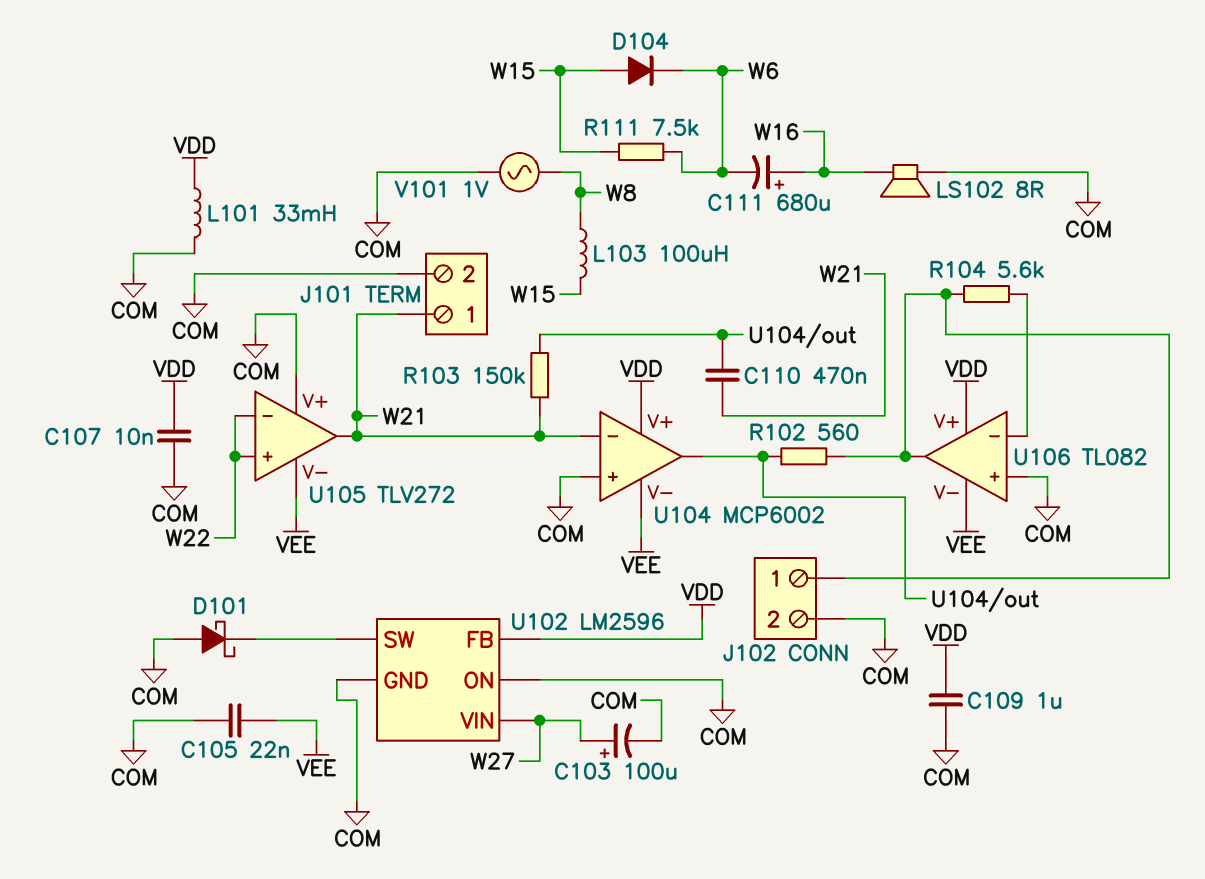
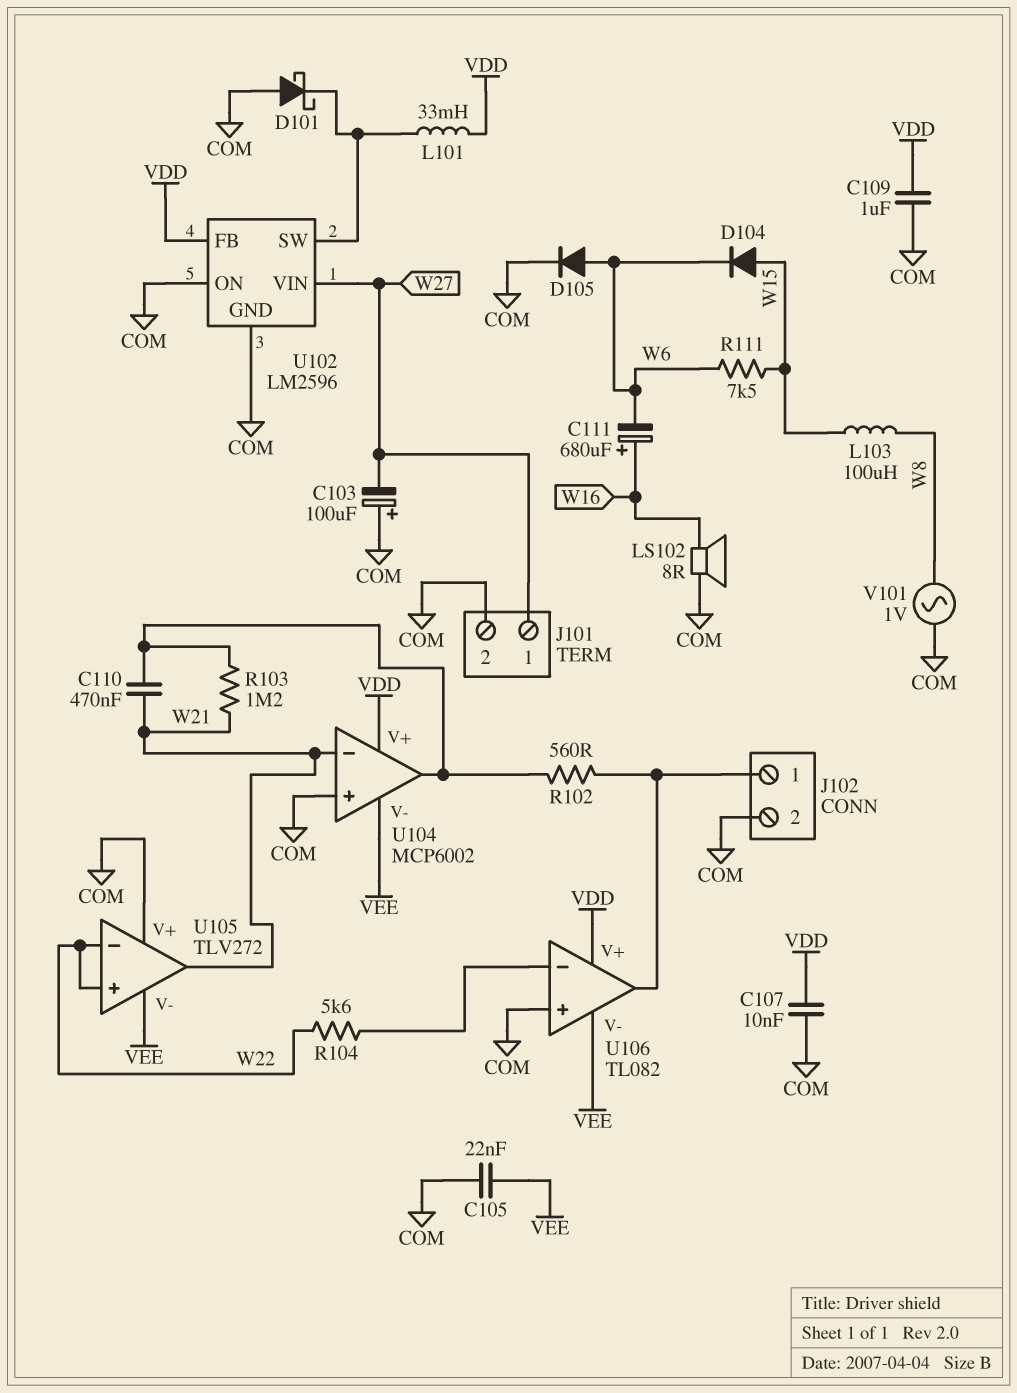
C103: 100uF (plus W27, minus COM) -> 100uF (plus COM, minus W27)
D105: none -> diode (A W6, K COM)
J101 pin 1: W21 -> W27
L101: 33mH (COM, VDD) -> 33mH (U102/SW, VDD)
R103: 150k (U104/out, W21) -> 1.2M (U104/out, W21)
R104: 5.6k (J102/1, U106/in-) -> 5.6k (U106/in-, W22)

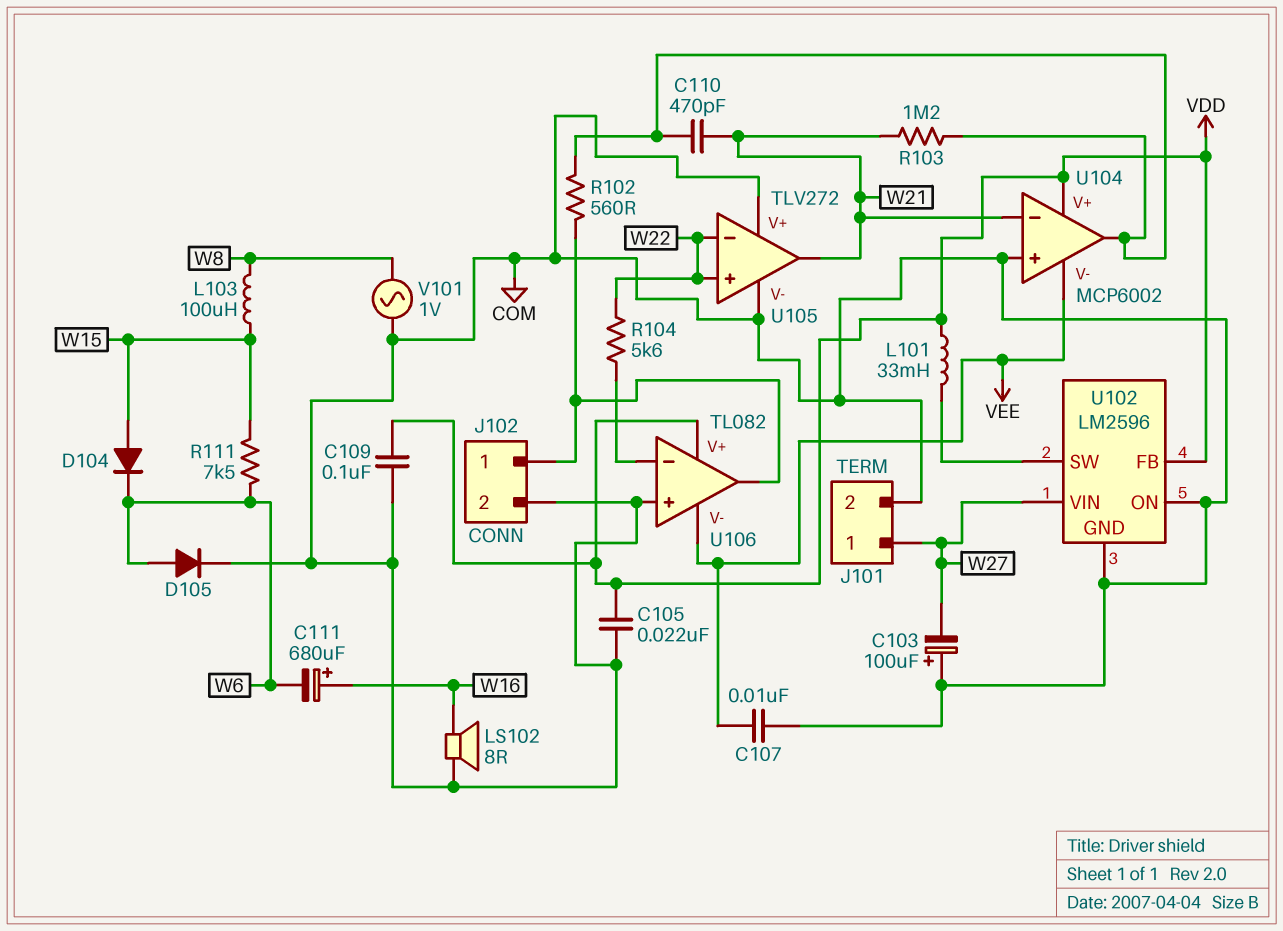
C105: 22nF (COM, VEE) -> 22nF (COM, VDD)
C107: 10nF (COM, VDD) -> 10nF (COM, VEE)
C109: 1uF (COM, VDD) -> 100nF (COM, VDD)
C110: 470nF (U104/out, W21) -> 470pF (U104/out, W21)
D101: schottky (A COM, K U102/SW) -> none
U105 pin V-: VEE -> COM

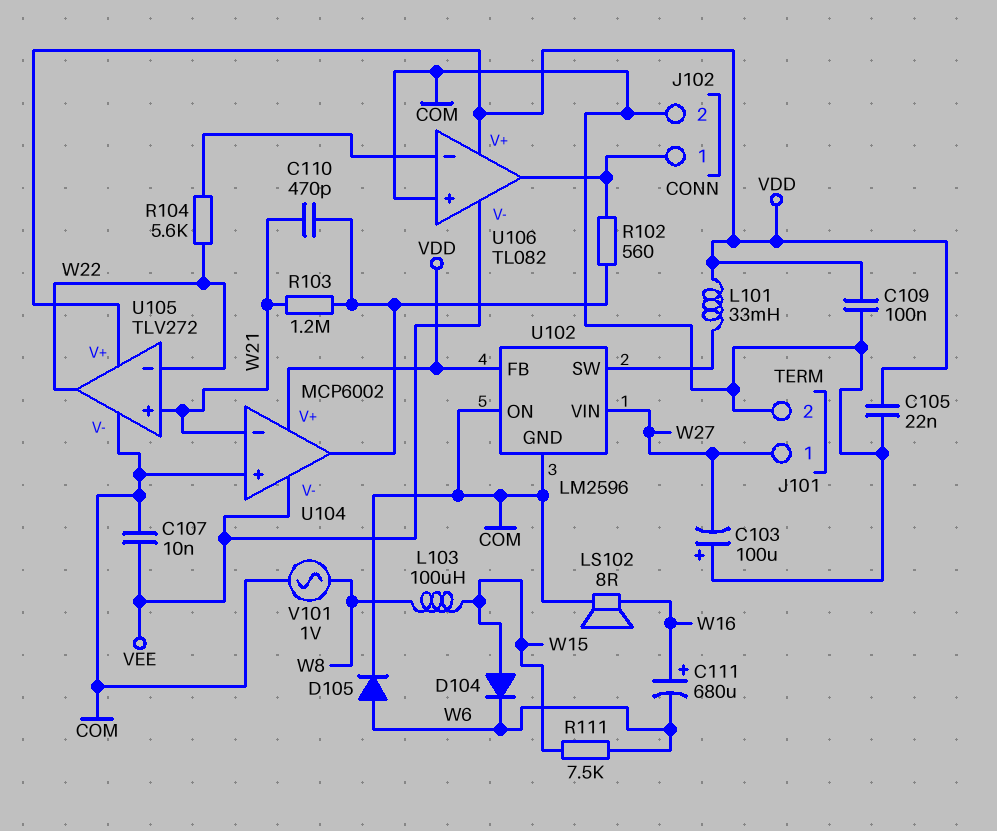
U105 pin V+: COM -> VDD
U105 pin in+: W22 -> W21
U105 pin out: W21 -> W22

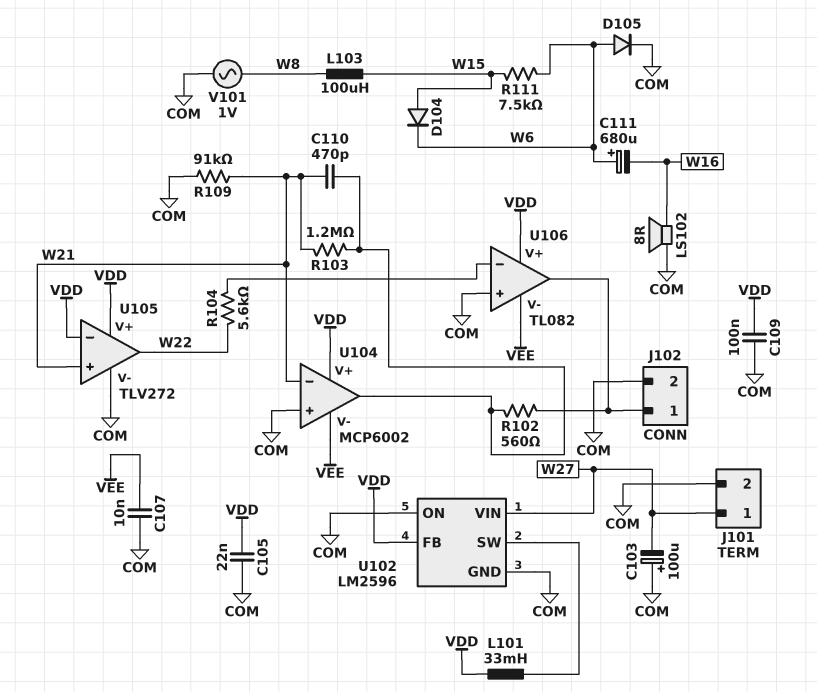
C111: 680uF (plus W16, minus W6) -> 680uF (plus W6, minus W16)
R109: none -> 91k (COM, W21)
U105 pin in-: W22 -> VDD

